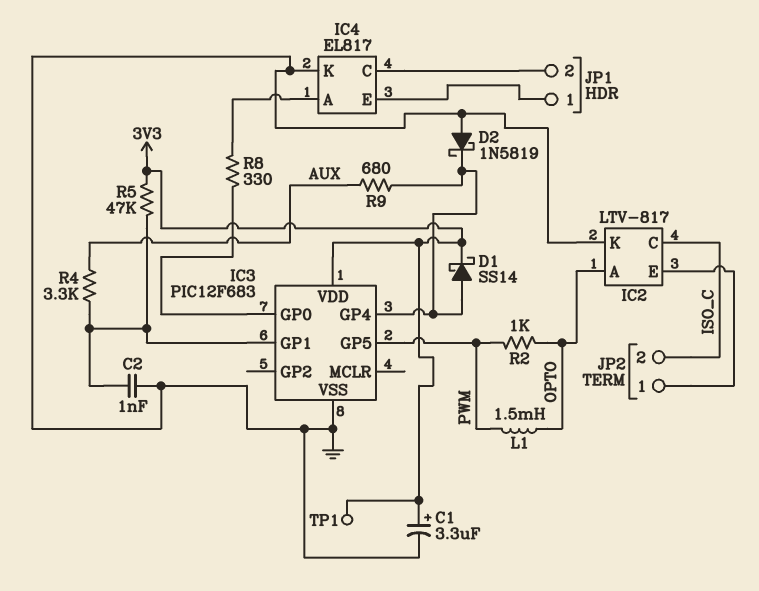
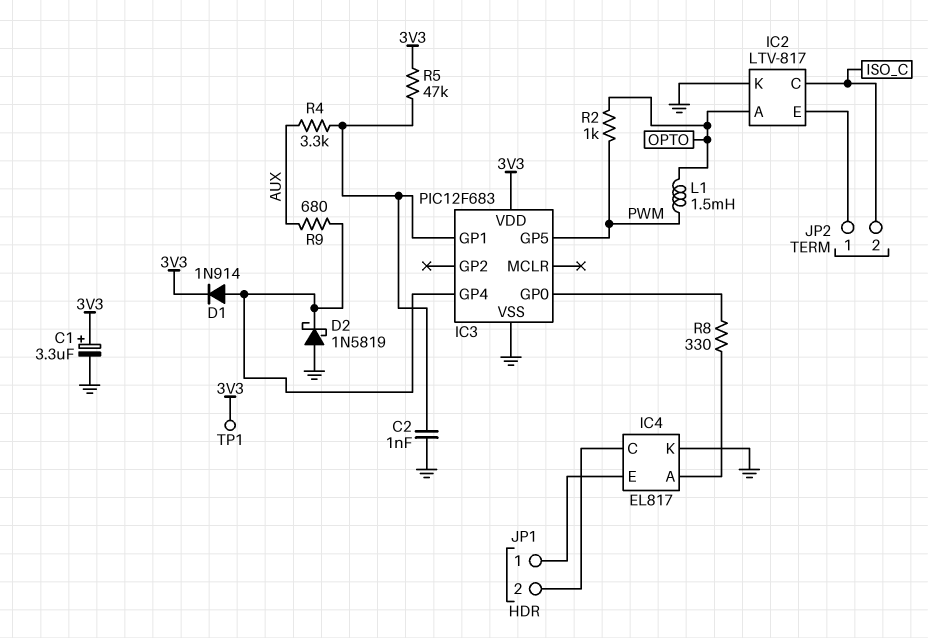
D1: schottky SS14 (A IC3/GP4, K 3V3) -> diode 1N914 (A IC3/GP4, K 3V3)

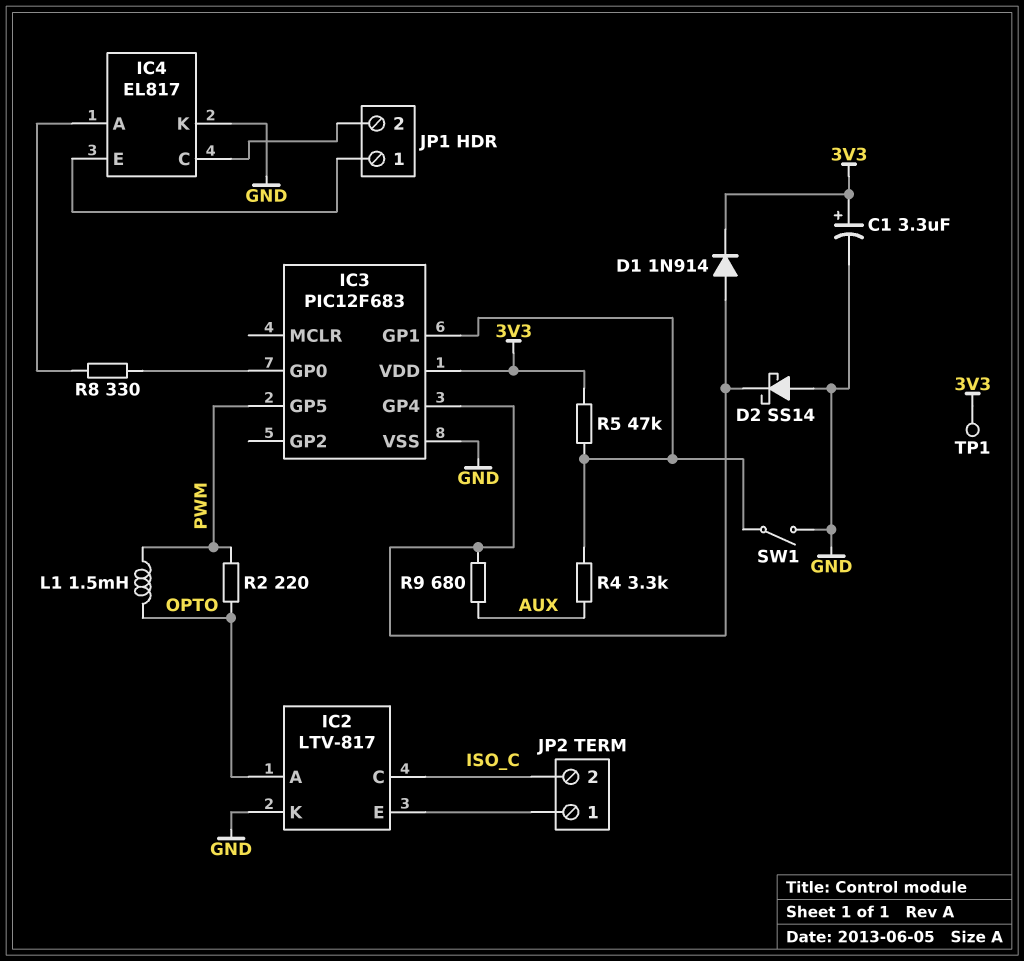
C2: 1nF (GND, IC3/GP1) -> none
D2: schottky 1N5819 (A GND, K IC3/GP4) -> schottky SS14 (A GND, K IC3/GP4)
R2: 1k (OPTO, PWM) -> 220 (OPTO, PWM)
SW1: none -> switch (GND, IC3/GP1)

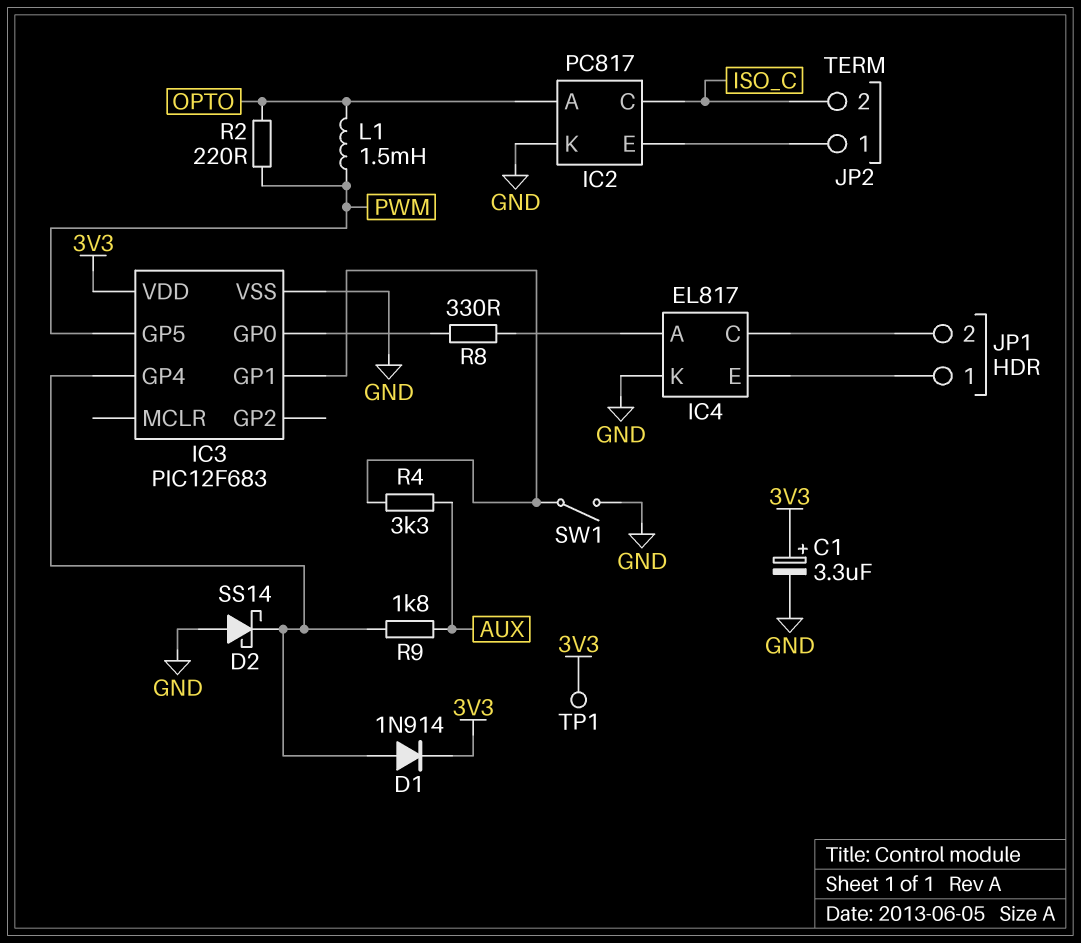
IC2: LTV-817 -> PC817
R5: 47k (3V3, IC3/GP1) -> none
R9: 680 (AUX, IC3/GP4) -> 1.8k (AUX, IC3/GP4)

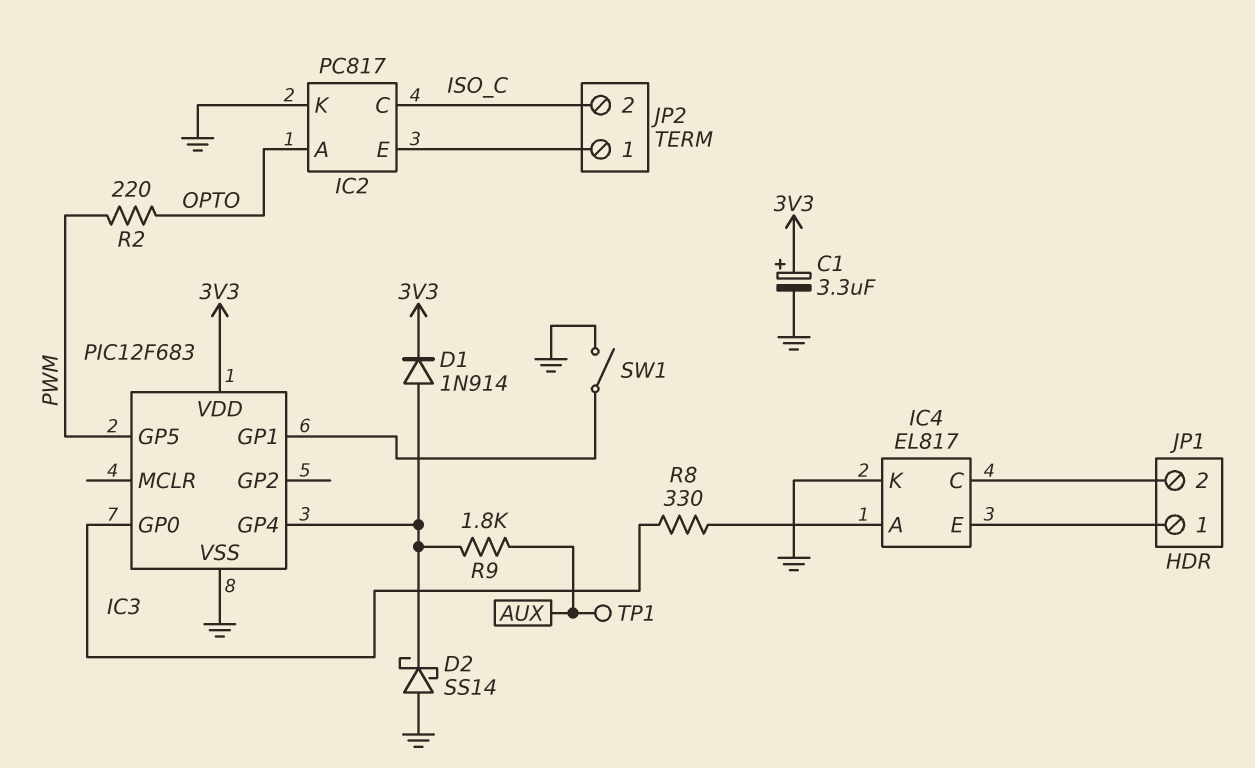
L1: 1.5mH (OPTO, PWM) -> none
R4: 3.3k (AUX, IC3/GP1) -> none
TP1: test point (3V3) -> test point (AUX)

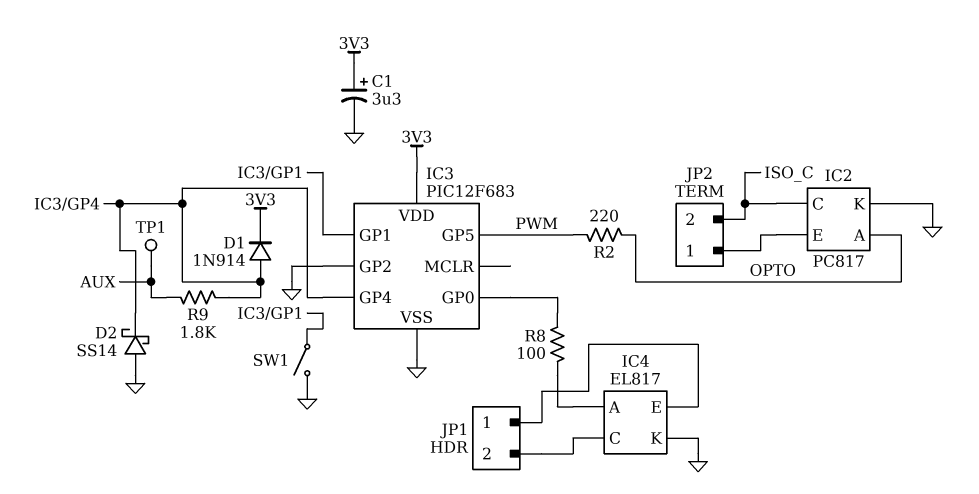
IC3 pin GP2: none -> GND
R8: 330 (IC3/GP0, IC4/A) -> 100 (IC3/GP0, IC4/A)

